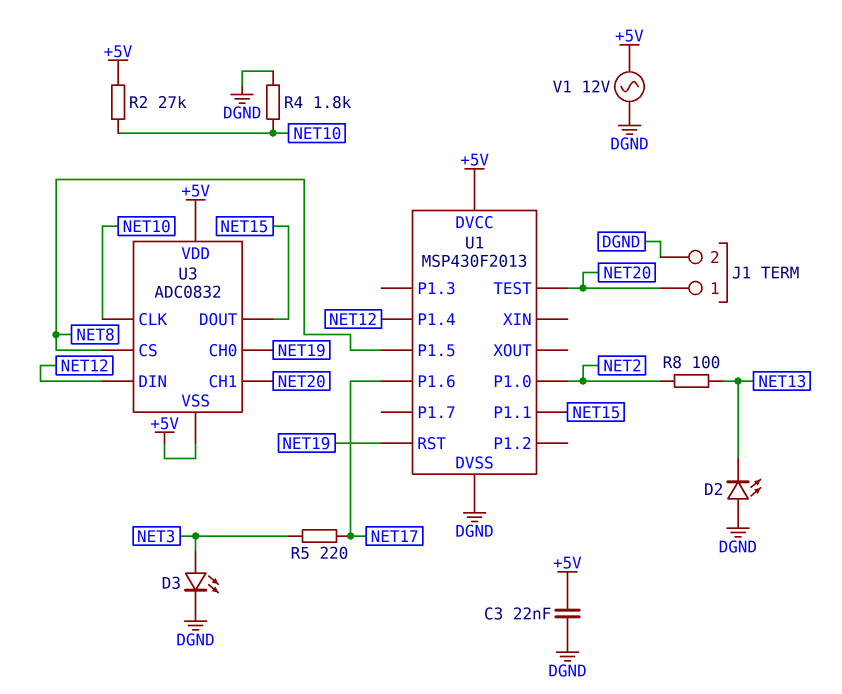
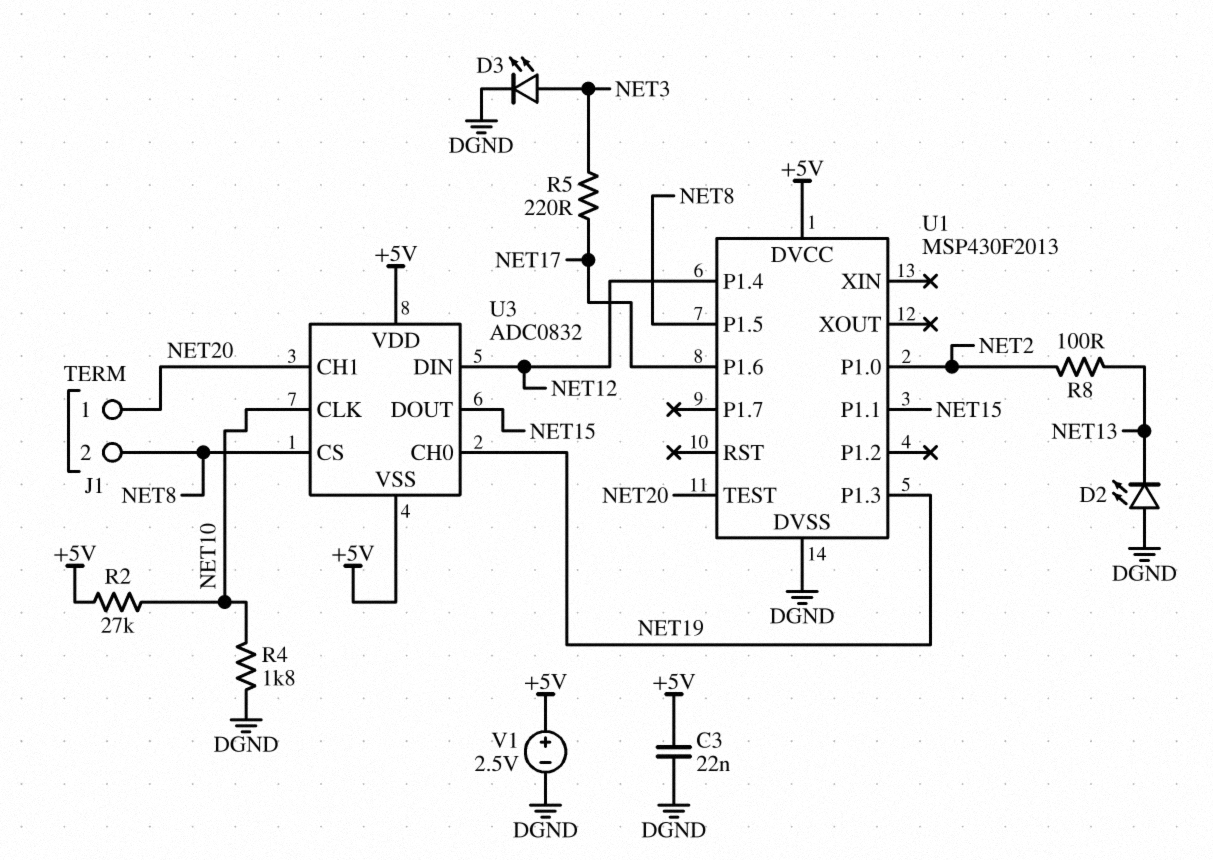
J1 pin 2: DGND -> NET8
U1 pin P1.3: none -> NET19
U1 pin RST: NET19 -> none
V1: AC 12V (+5V, DGND) -> 2.5V (plus +5V, minus DGND)

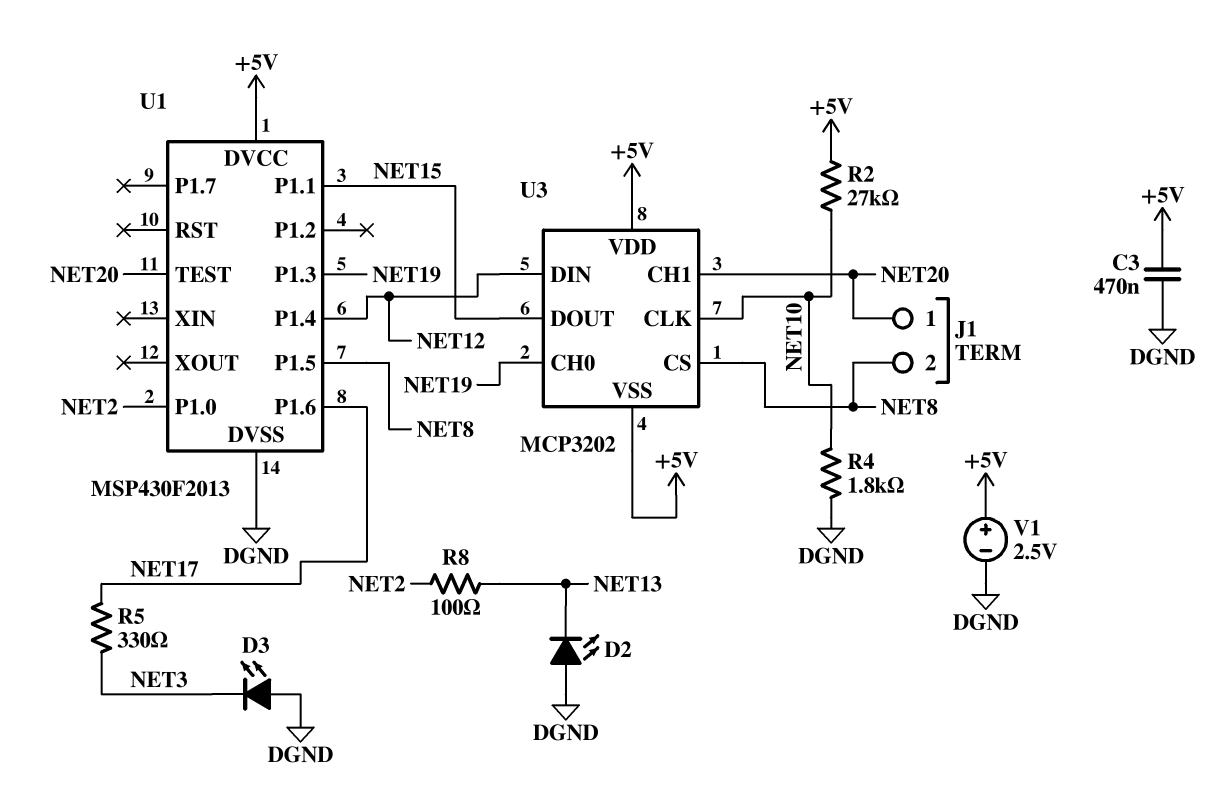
C3: 22nF (+5V, DGND) -> 470nF (+5V, DGND)
D3: LED (A NET3, K DGND) -> LED (A DGND, K NET3)
R5: 220 (NET3, NET17) -> 330 (NET3, NET17)
U3: ADC0832 -> MCP3202

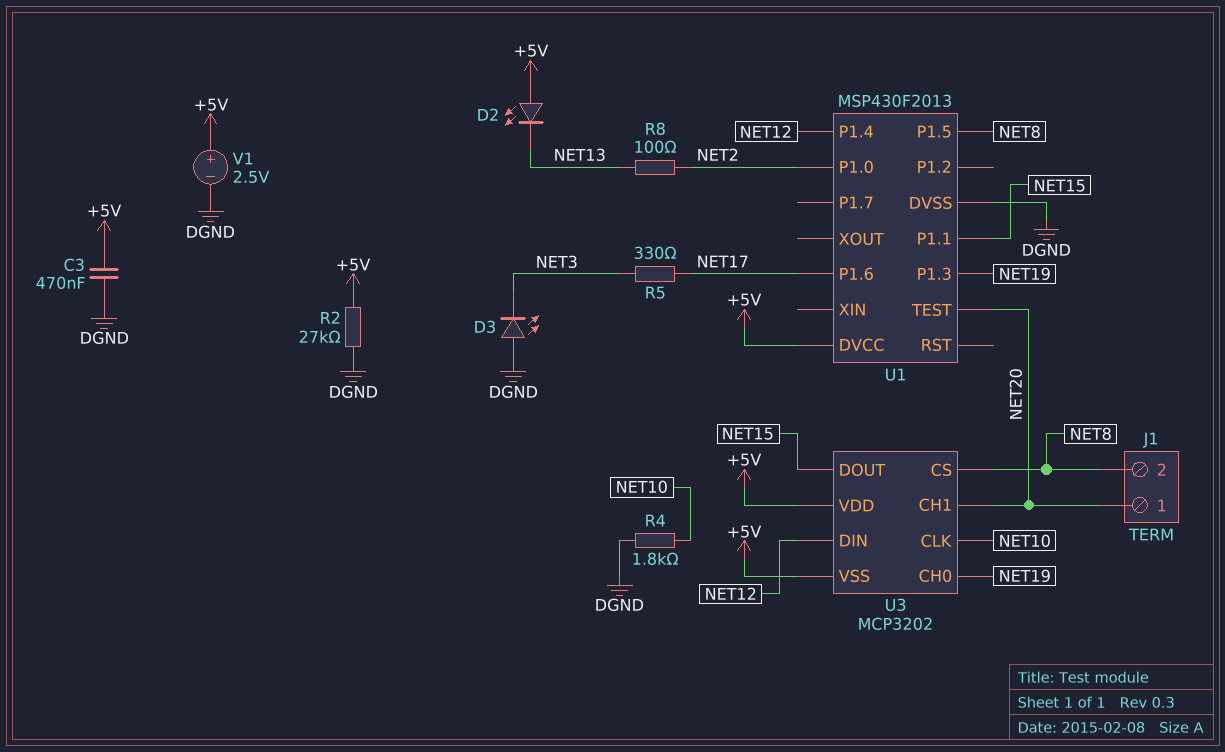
D2: LED (A DGND, K NET13) -> LED (A +5V, K NET13)
R2: 27k (+5V, NET10) -> 27k (+5V, DGND)

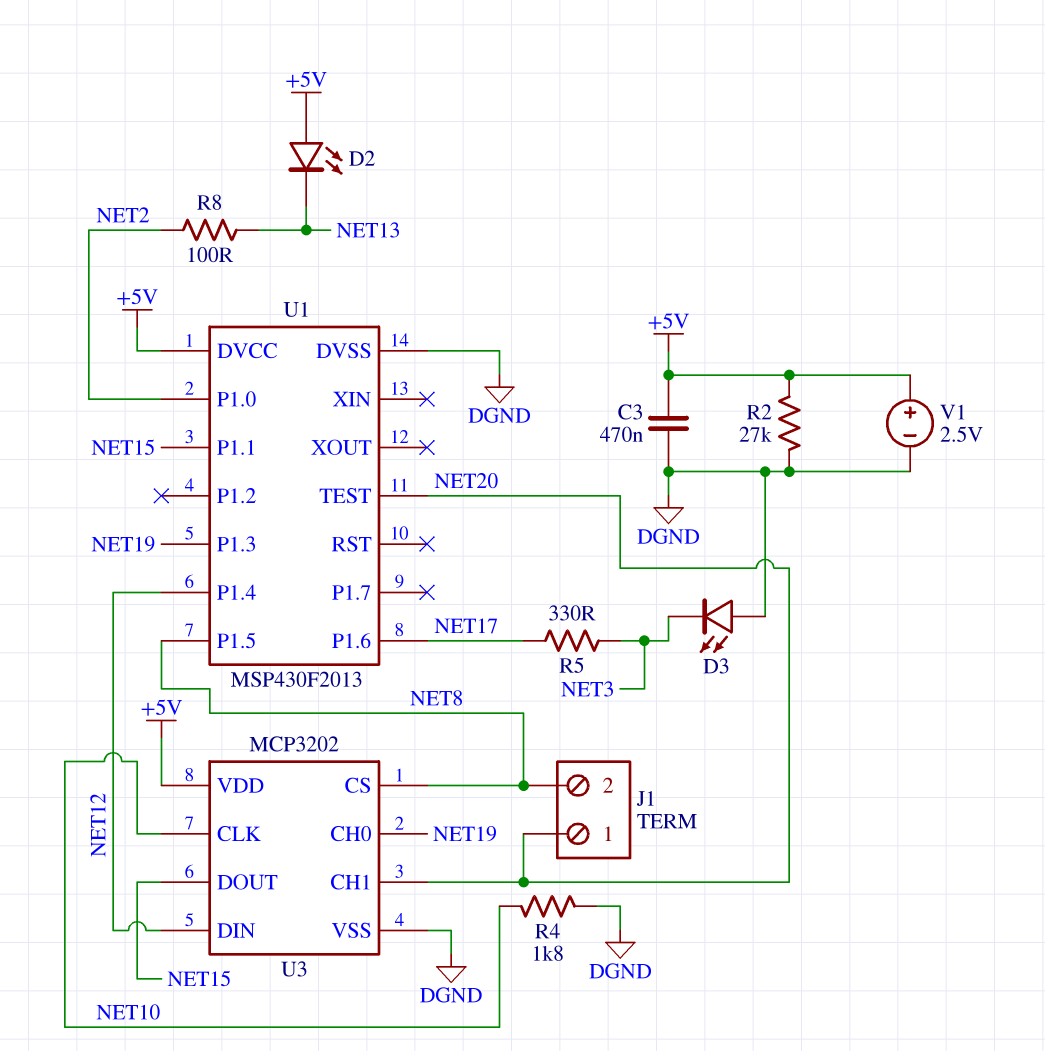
U3 pin VSS: +5V -> DGND

